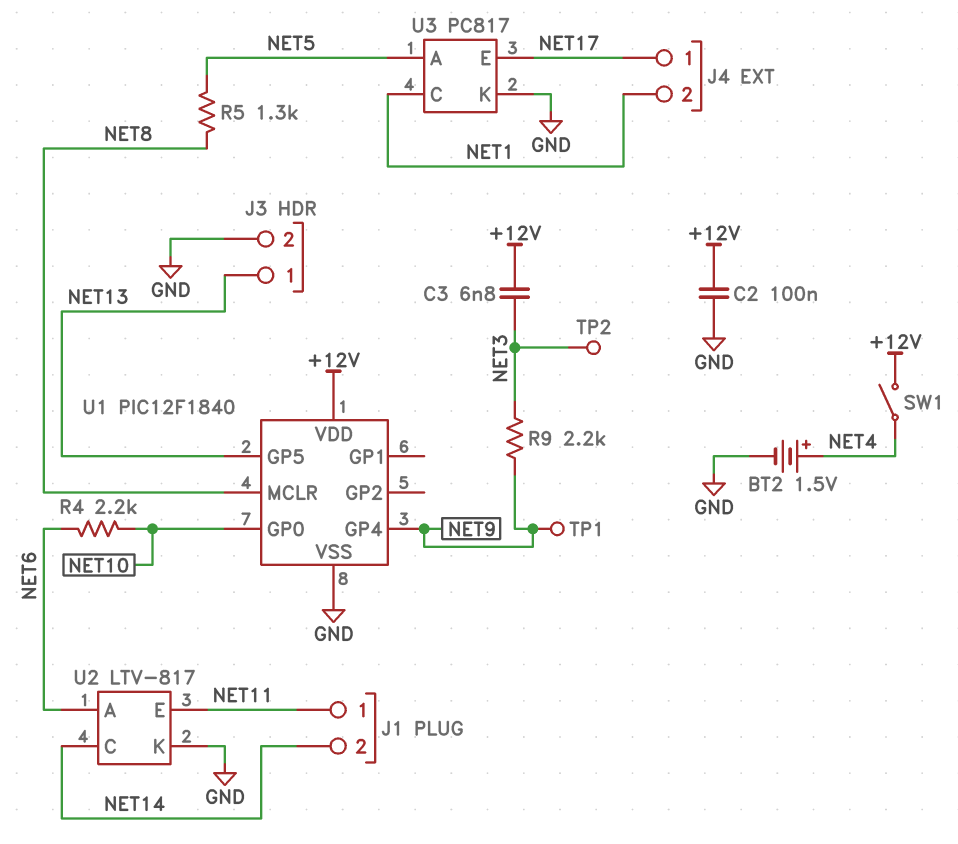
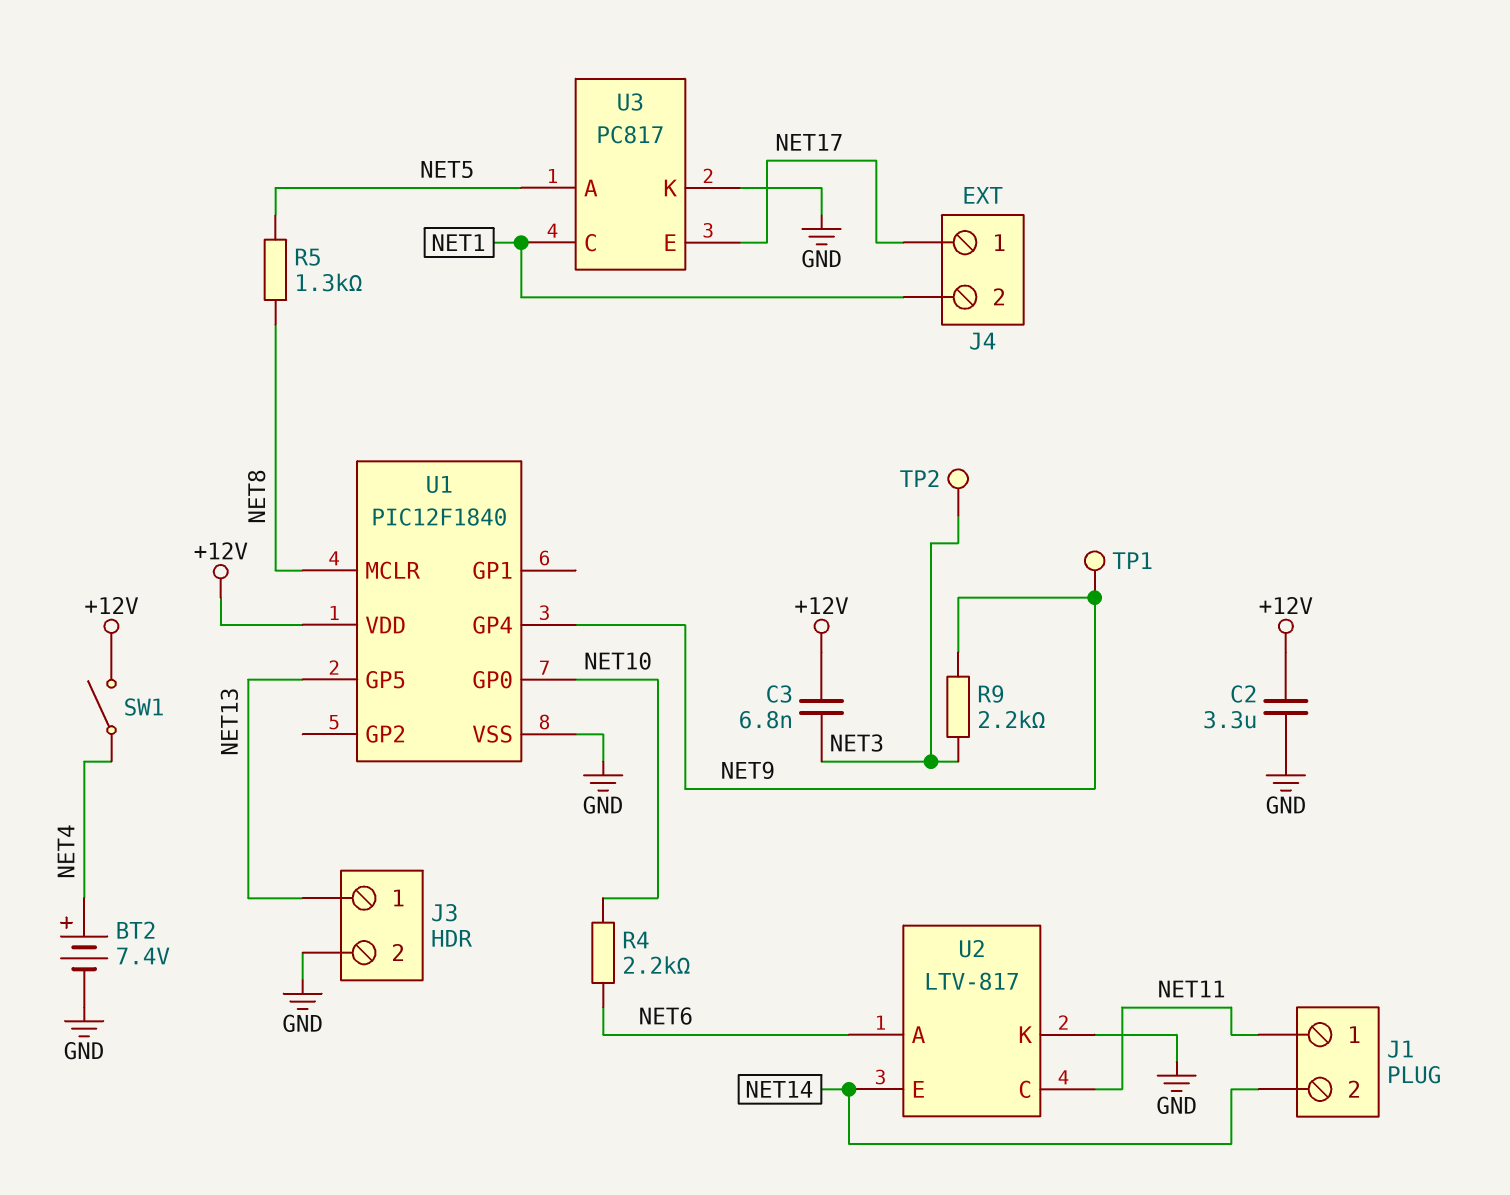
BT2: 1.5V (plus NET4, minus GND) -> 7.4V (plus NET4, minus GND)
C2: 100nF (+12V, GND) -> 3.3uF (+12V, GND)
U2 pin C: NET14 -> NET11
U2 pin E: NET11 -> NET14

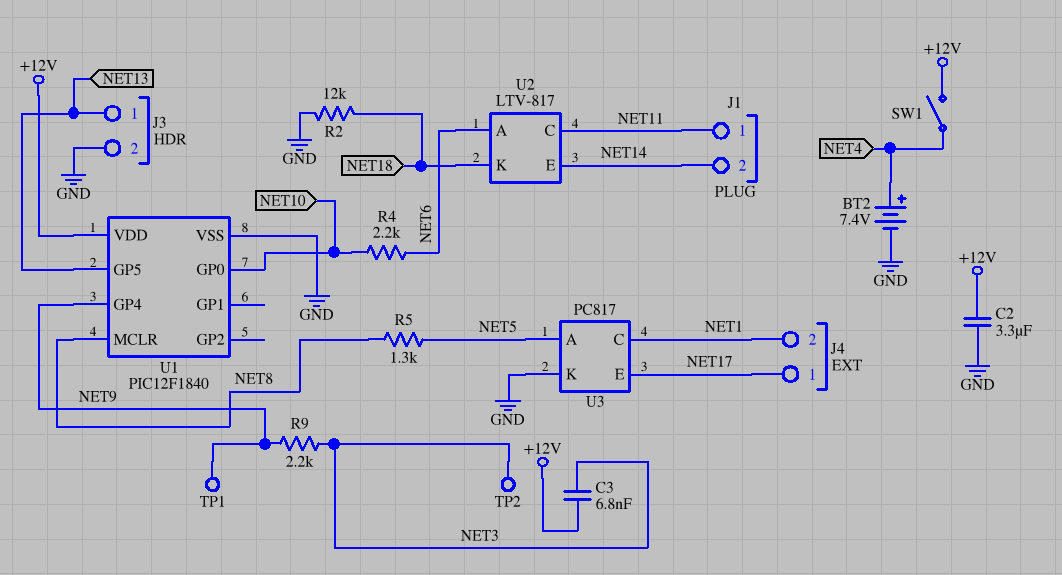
R2: none -> 12k (GND, NET18)
U2 pin K: GND -> NET18

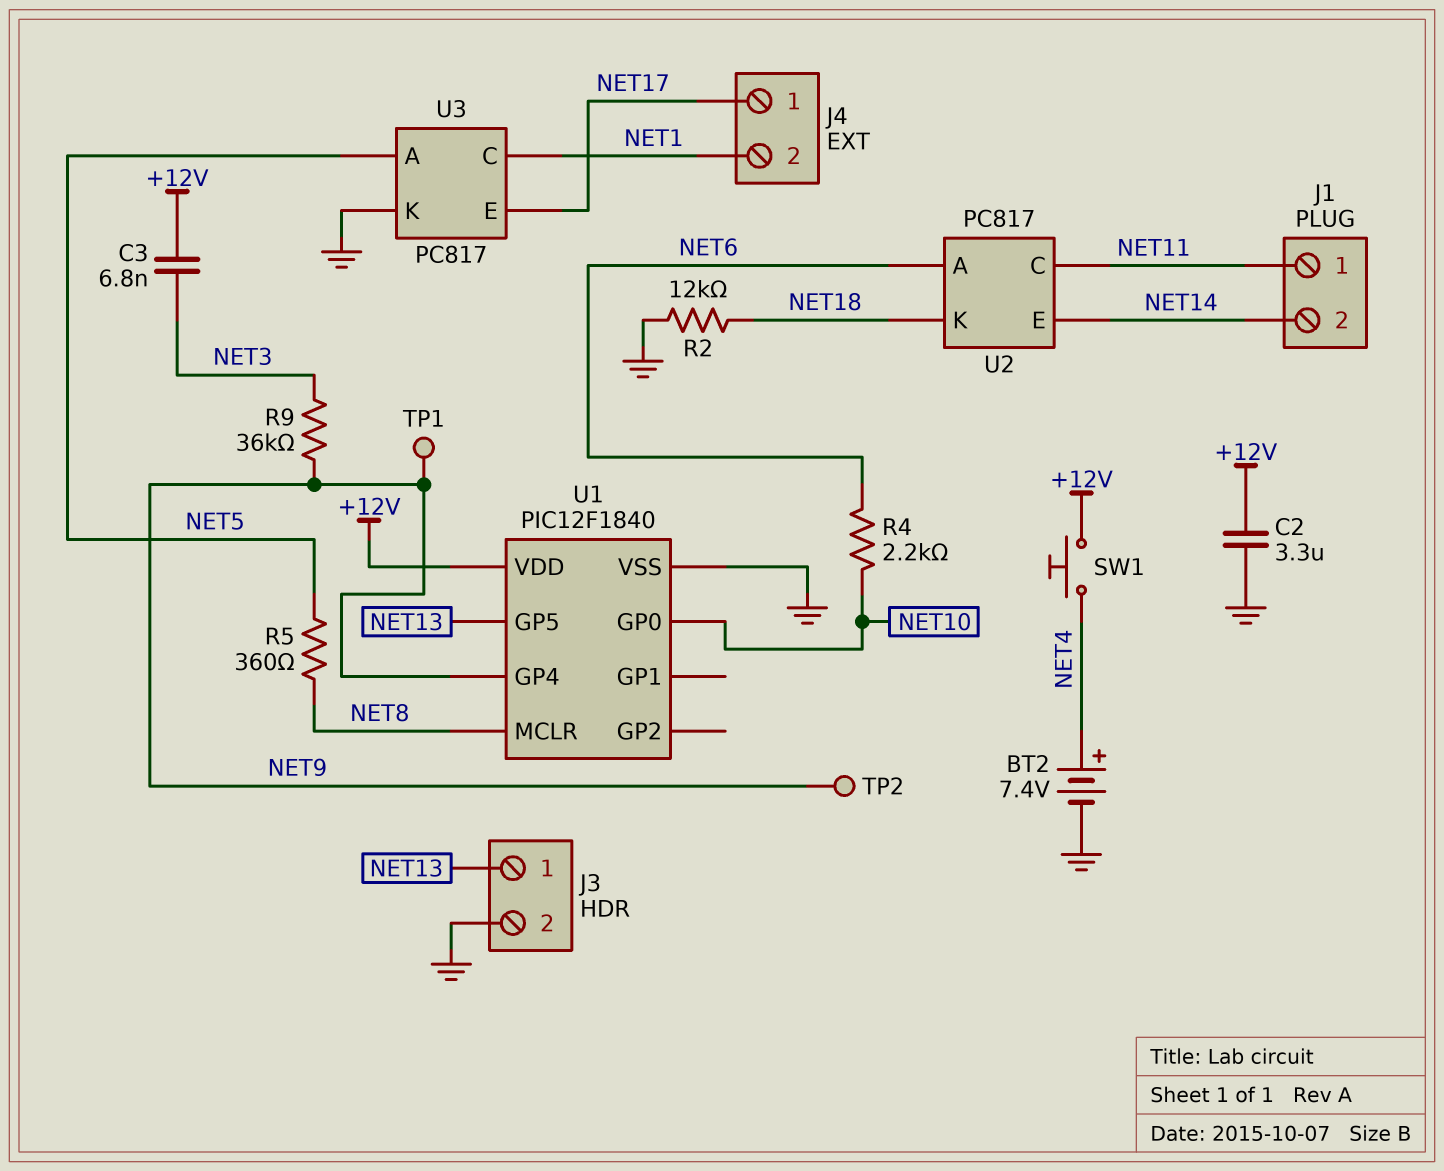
R5: 1.3k (NET5, NET8) -> 360 (NET5, NET8)
R9: 2.2k (NET3, NET9) -> 36k (NET3, NET9)
SW1: switch (+12V, NET4) -> button (+12V, NET4)
TP2: test point (NET3) -> test point (NET9)
U2: LTV-817 -> PC817

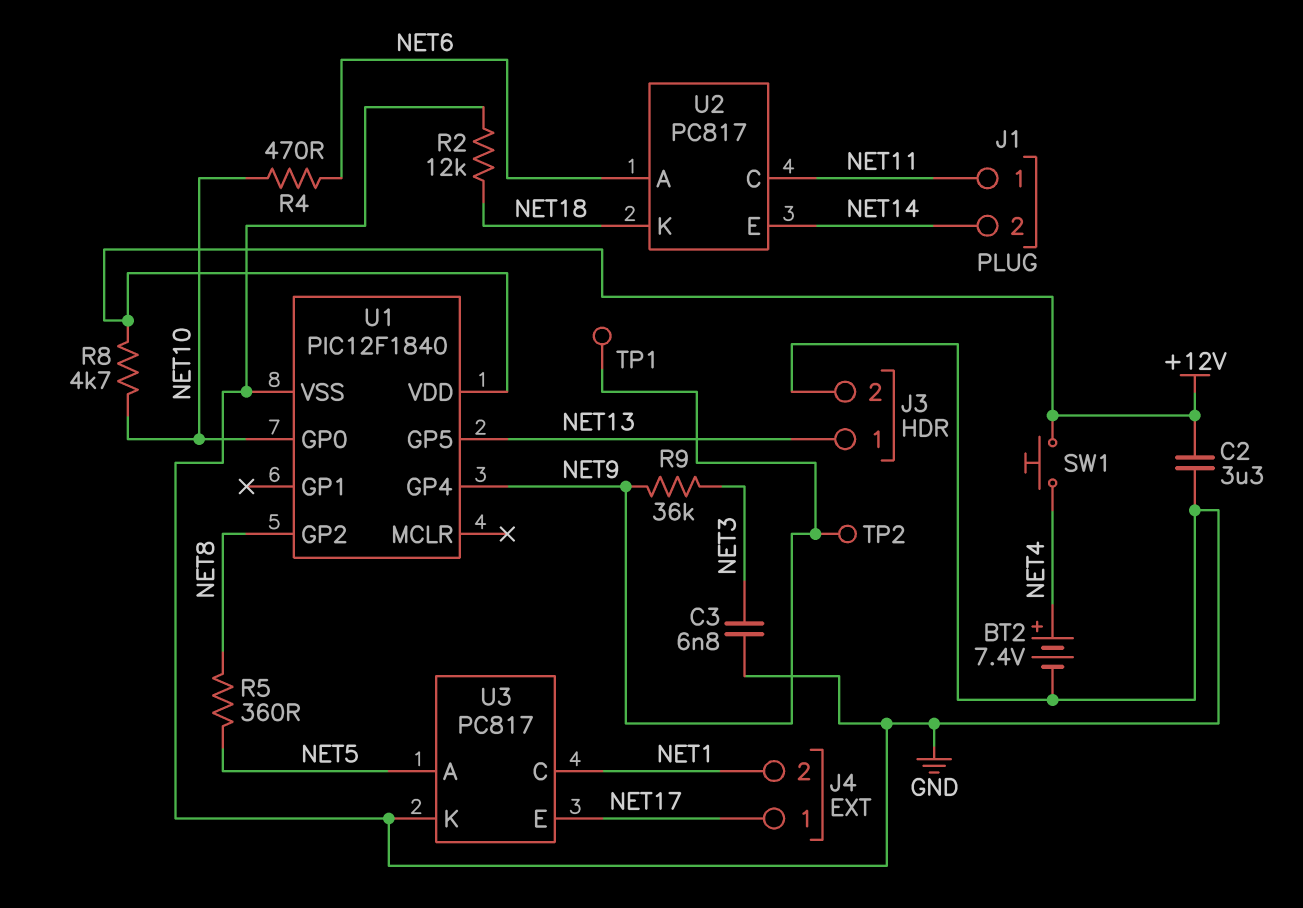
C3: 6.8nF (+12V, NET3) -> 6.8nF (GND, NET3)
R4: 2.2k (NET6, NET10) -> 470 (NET6, NET10)
R8: none -> 4.7k (+12V, NET10)
U1 pin GP2: none -> NET8
U1 pin MCLR: NET8 -> none

